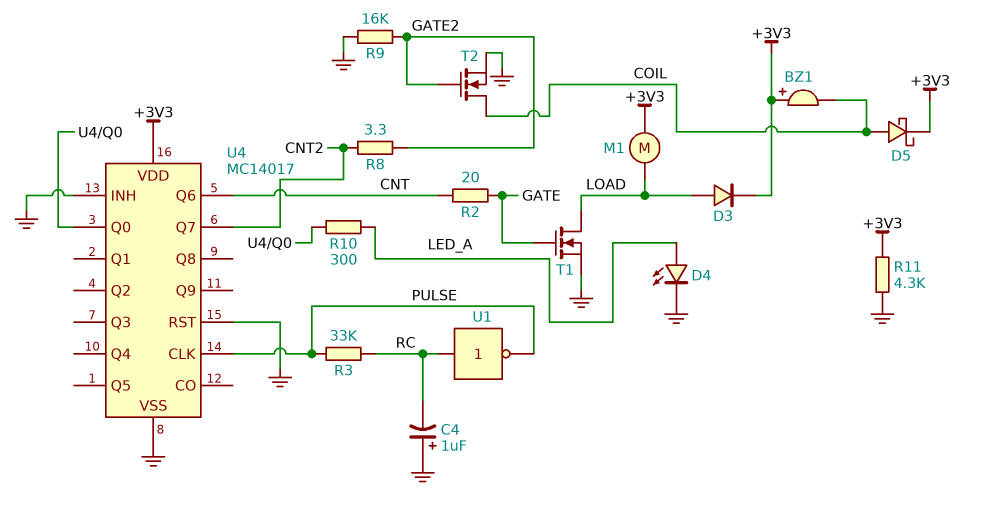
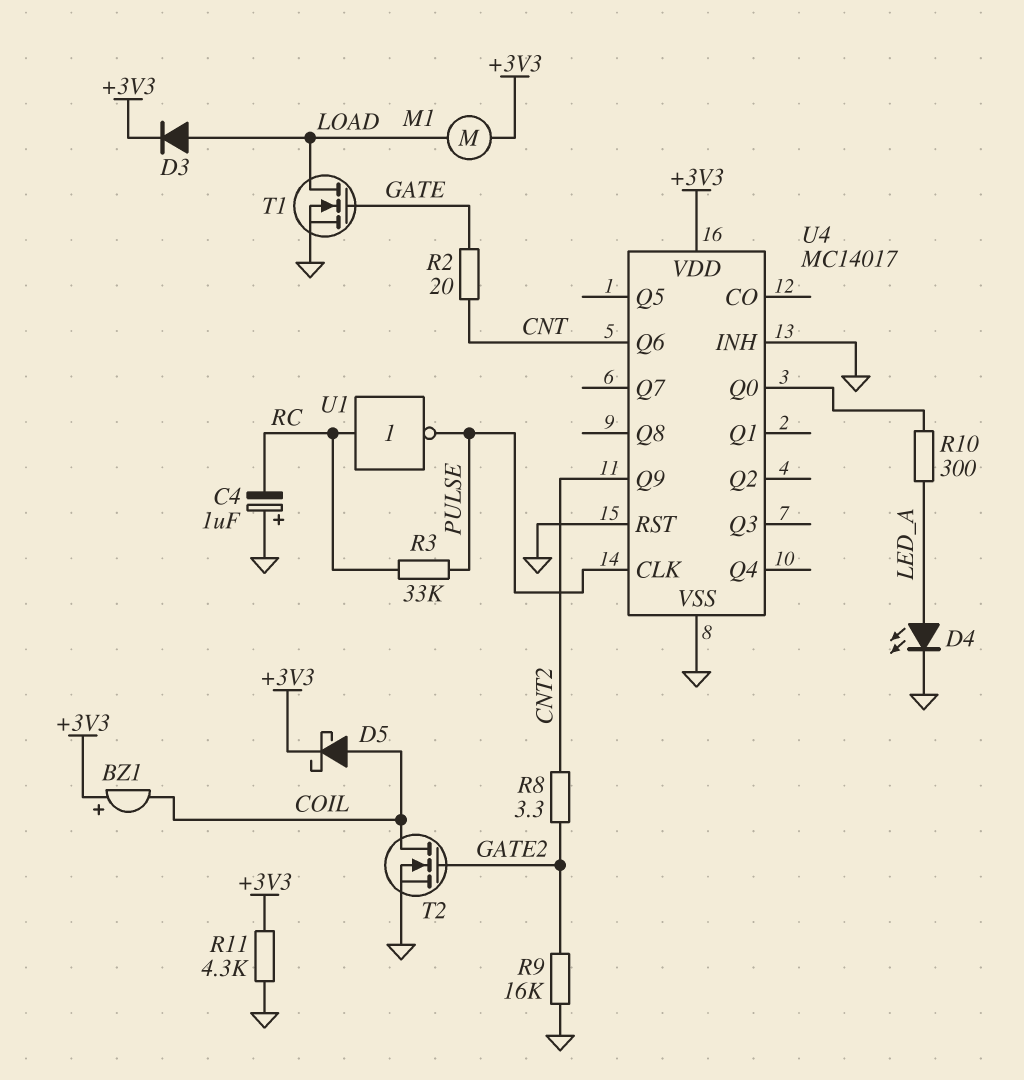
U4 pin Q7: CNT2 -> none
U4 pin Q9: none -> CNT2

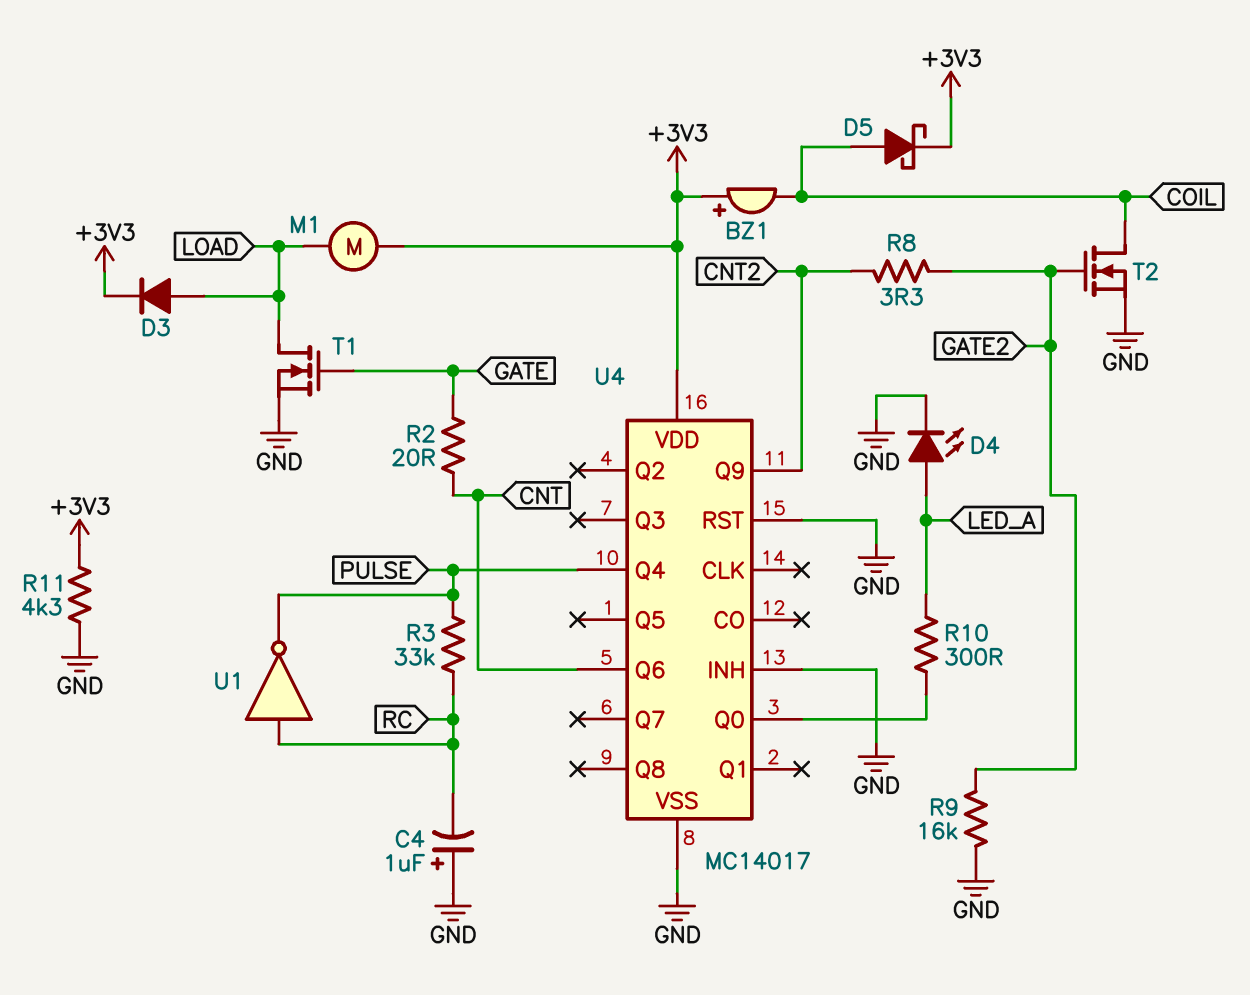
U4 pin CLK: PULSE -> none
U4 pin Q4: none -> PULSE

